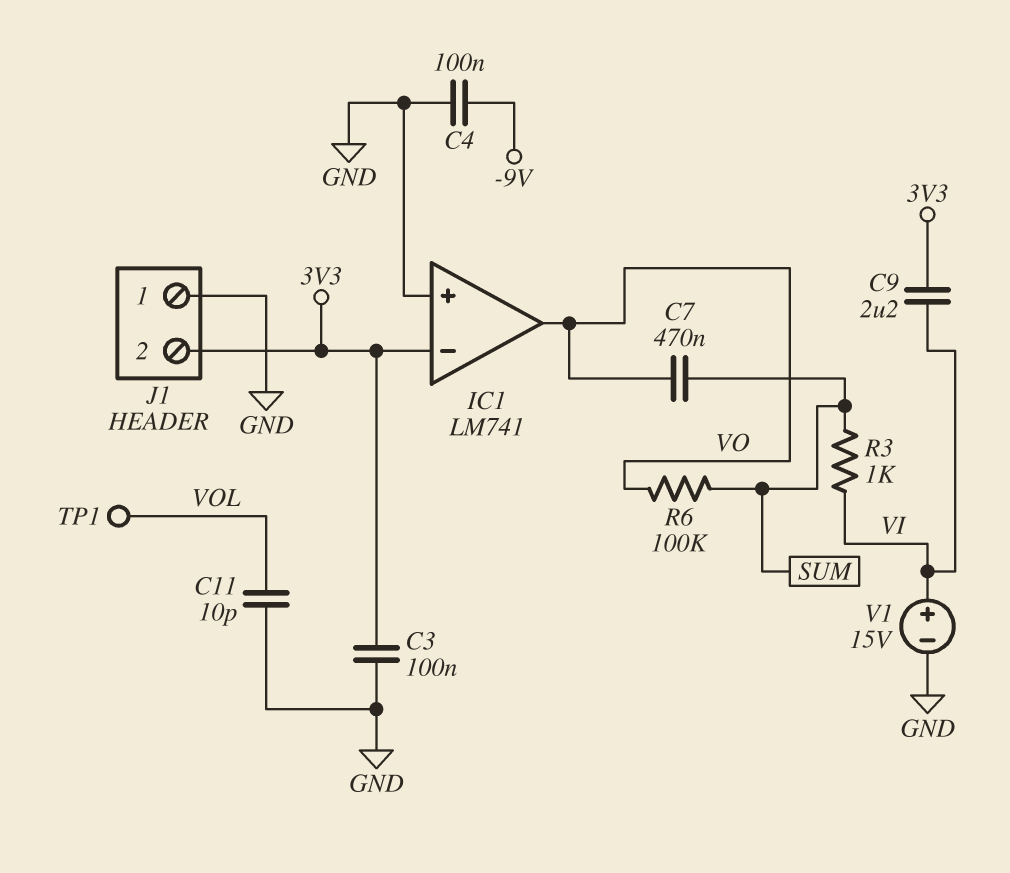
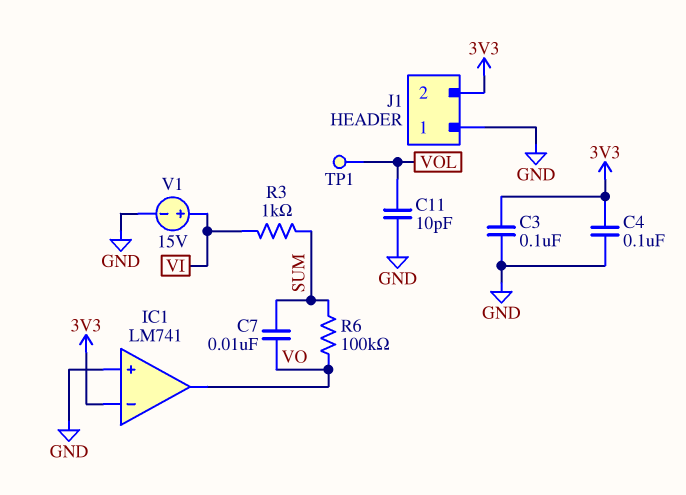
C4: 100nF (-9V, GND) -> 100nF (3V3, GND)
C7: 470nF (SUM, VO) -> 10nF (SUM, VO)
C9: 2.2uF (3V3, VI) -> none

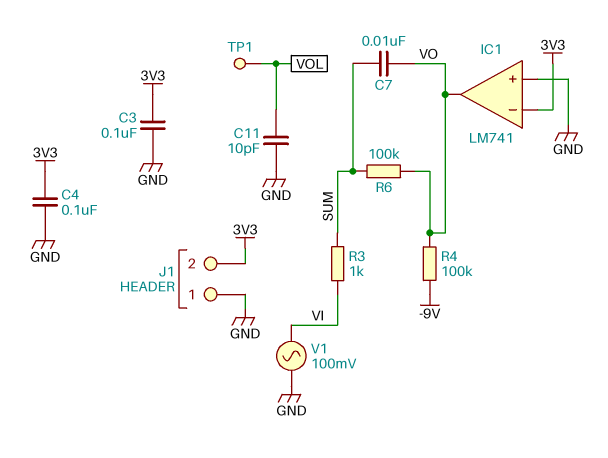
R4: none -> 100k (-9V, VO)
V1: 15V (plus VI, minus GND) -> AC 100mV (GND, VI)

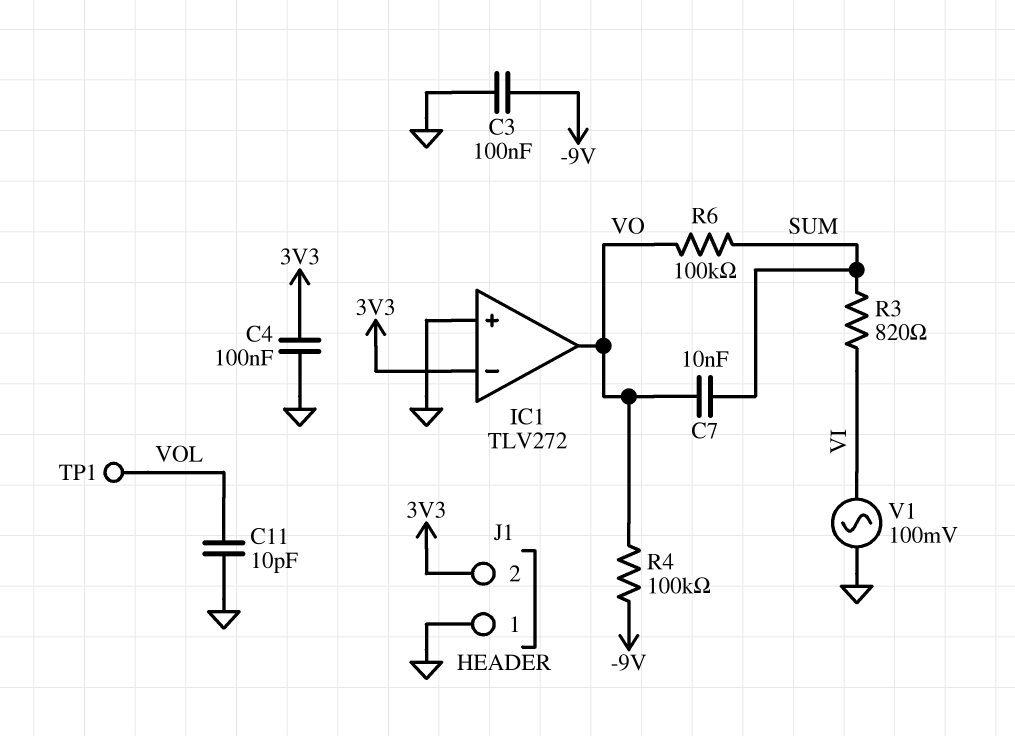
C3: 100nF (3V3, GND) -> 100nF (-9V, GND)
IC1: LM741 -> TLV272
R3: 1k (SUM, VI) -> 820 (SUM, VI)

